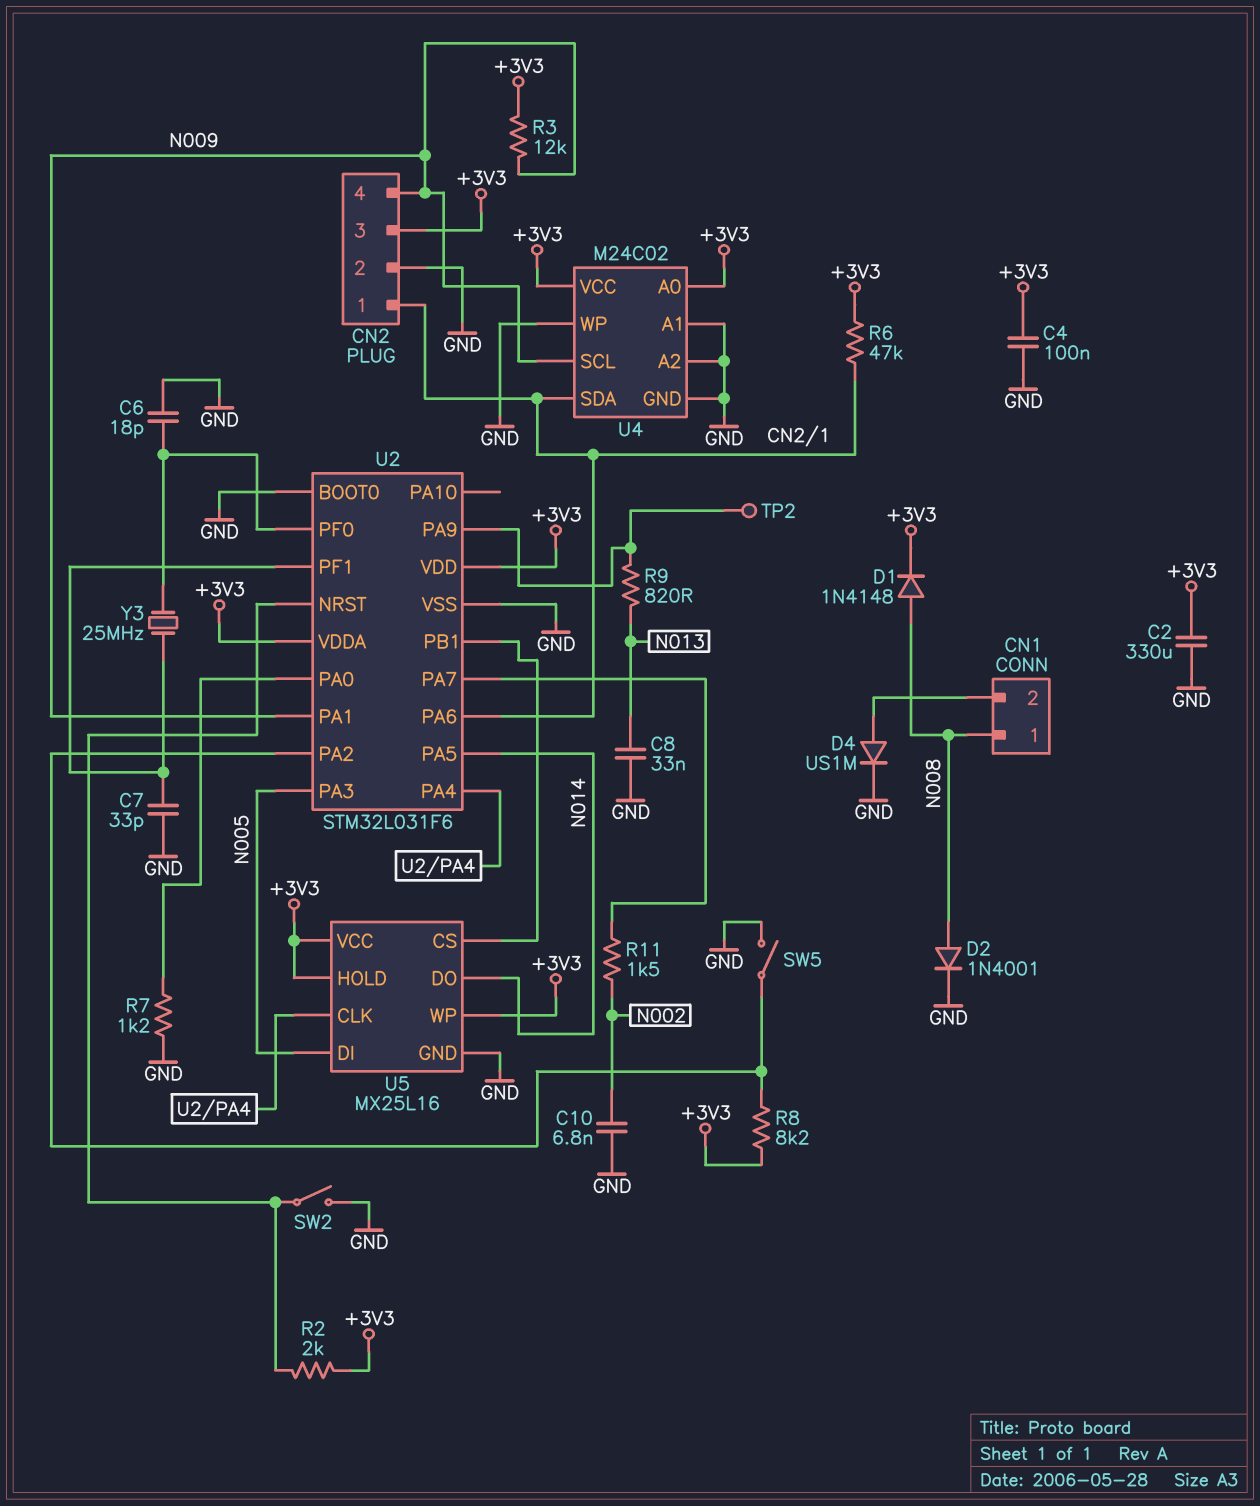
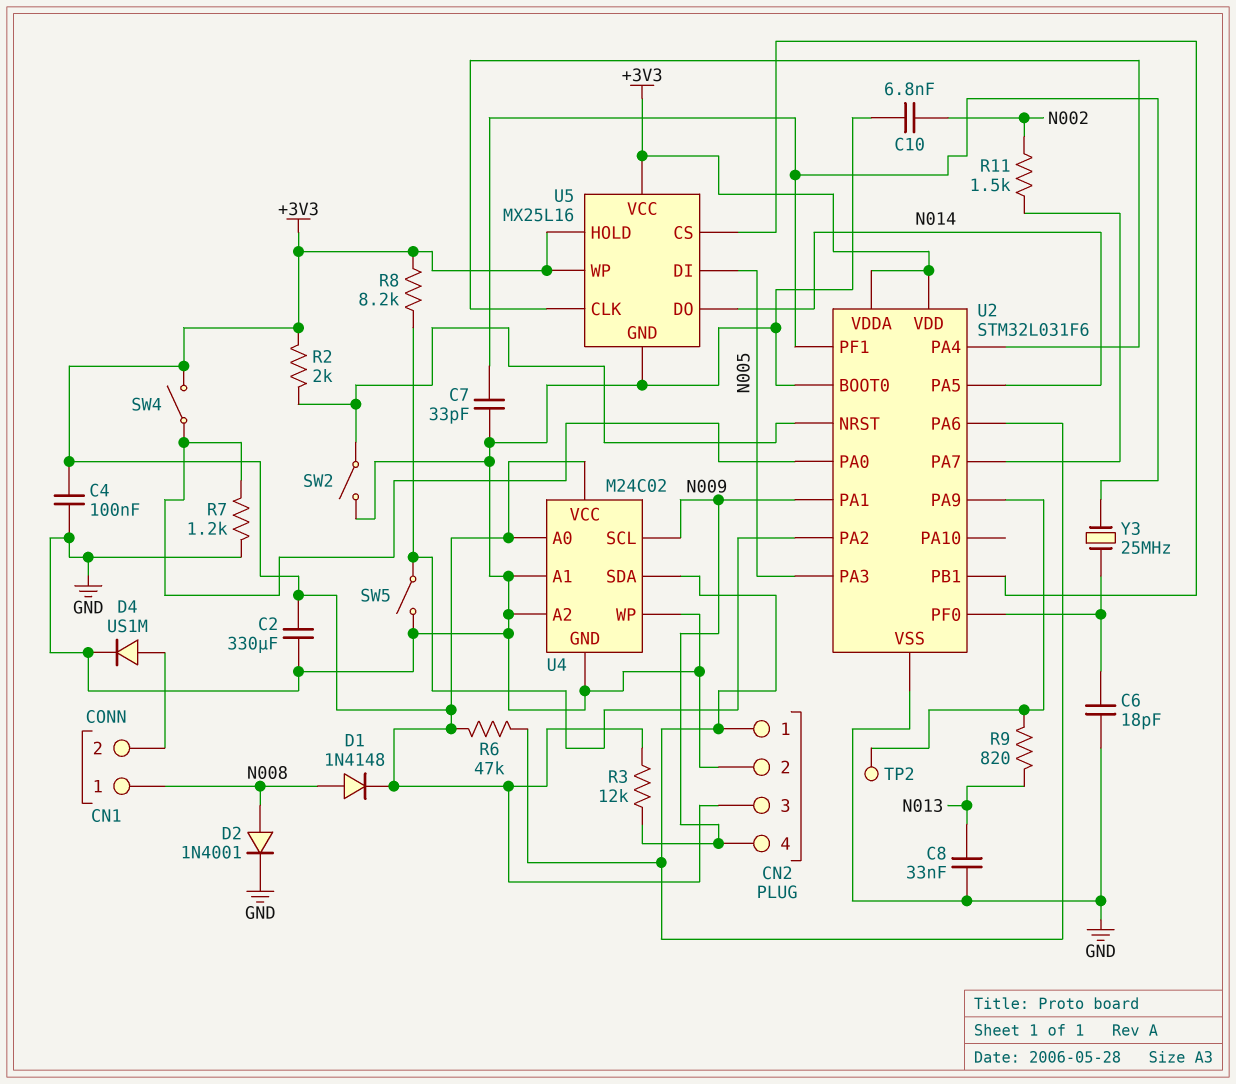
SW4: none -> switch (+3V3, U2/PA0)

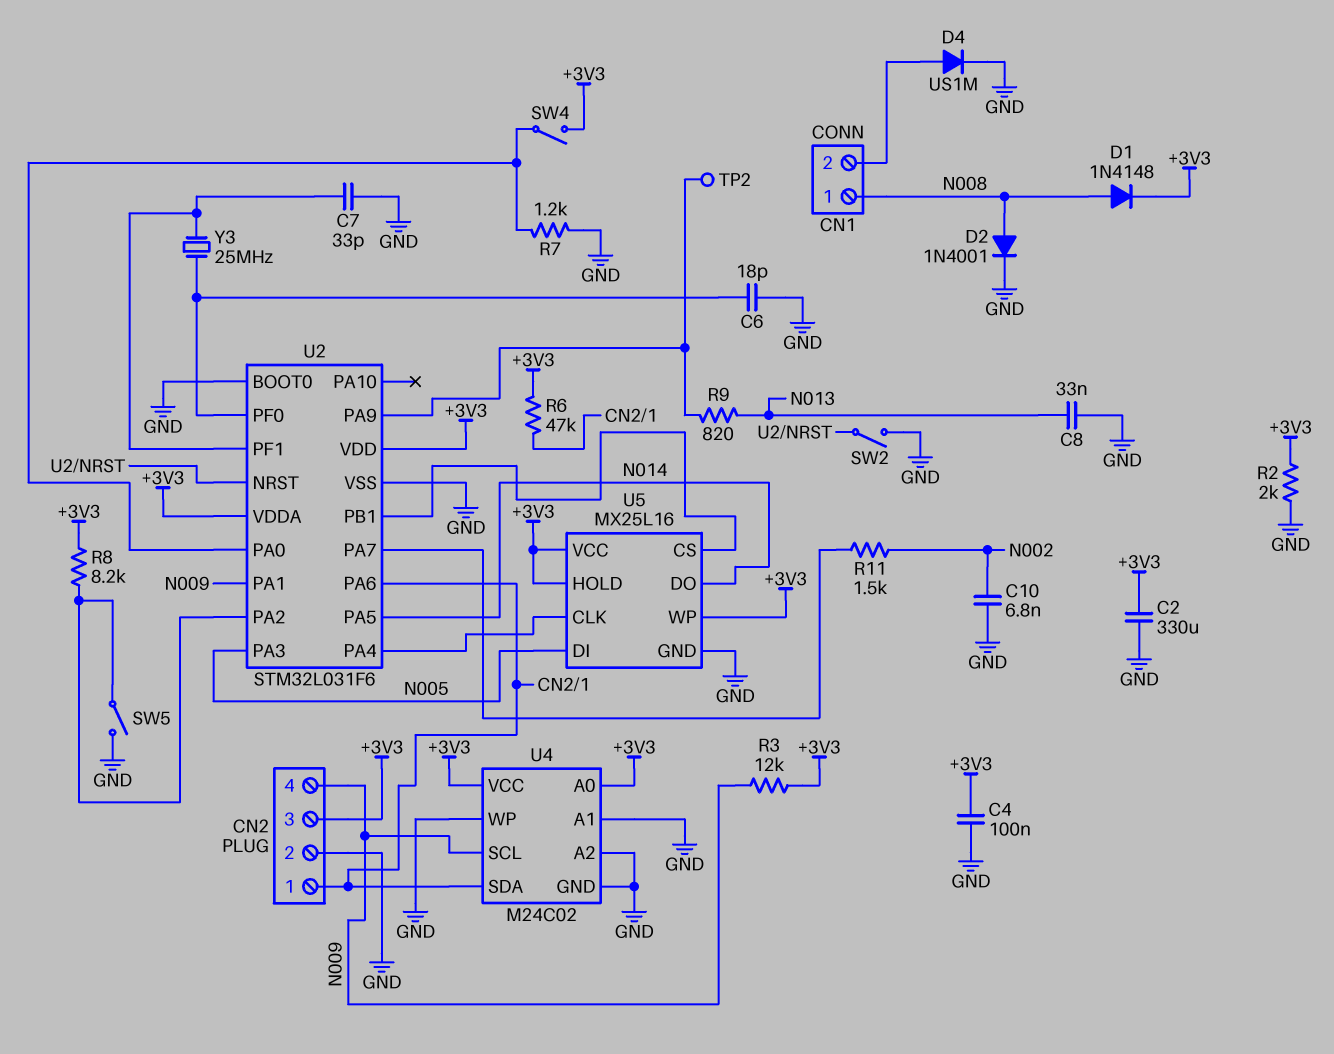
R2: 2k (+3V3, U2/NRST) -> 2k (+3V3, GND)

